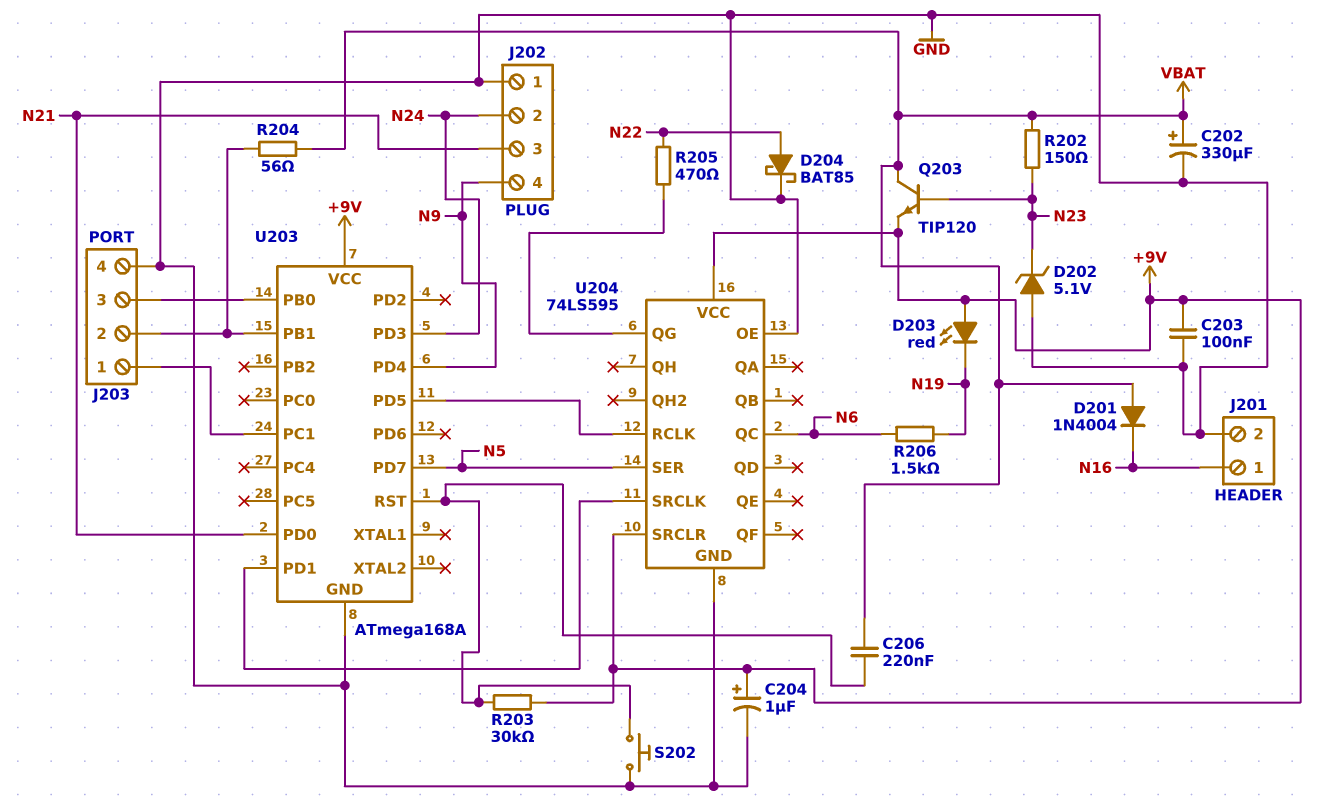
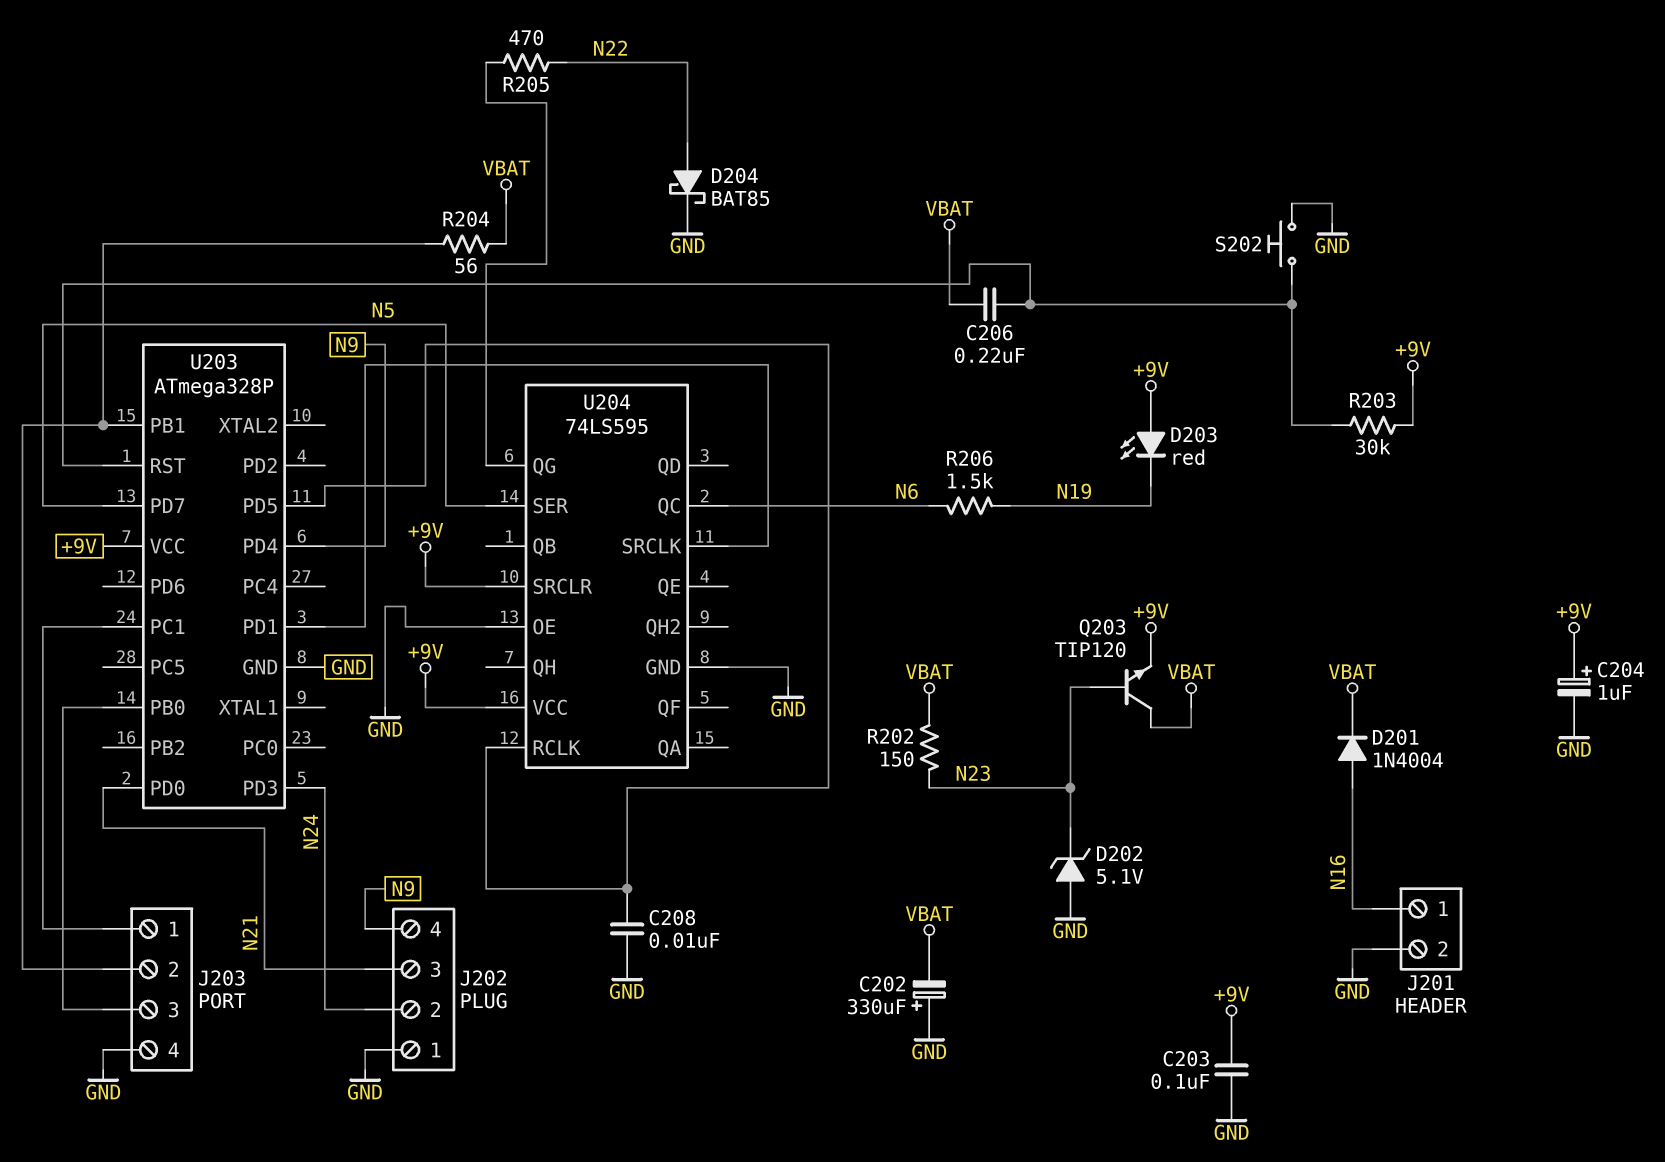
C202: 330uF (plus VBAT, minus GND) -> 330uF (plus GND, minus VBAT)
C208: none -> 10nF (GND, U203/PD5)
D201: diode 1N4004 (A VBAT, K N16) -> diode 1N4004 (A N16, K VBAT)
U203: ATmega168A -> ATmega328P

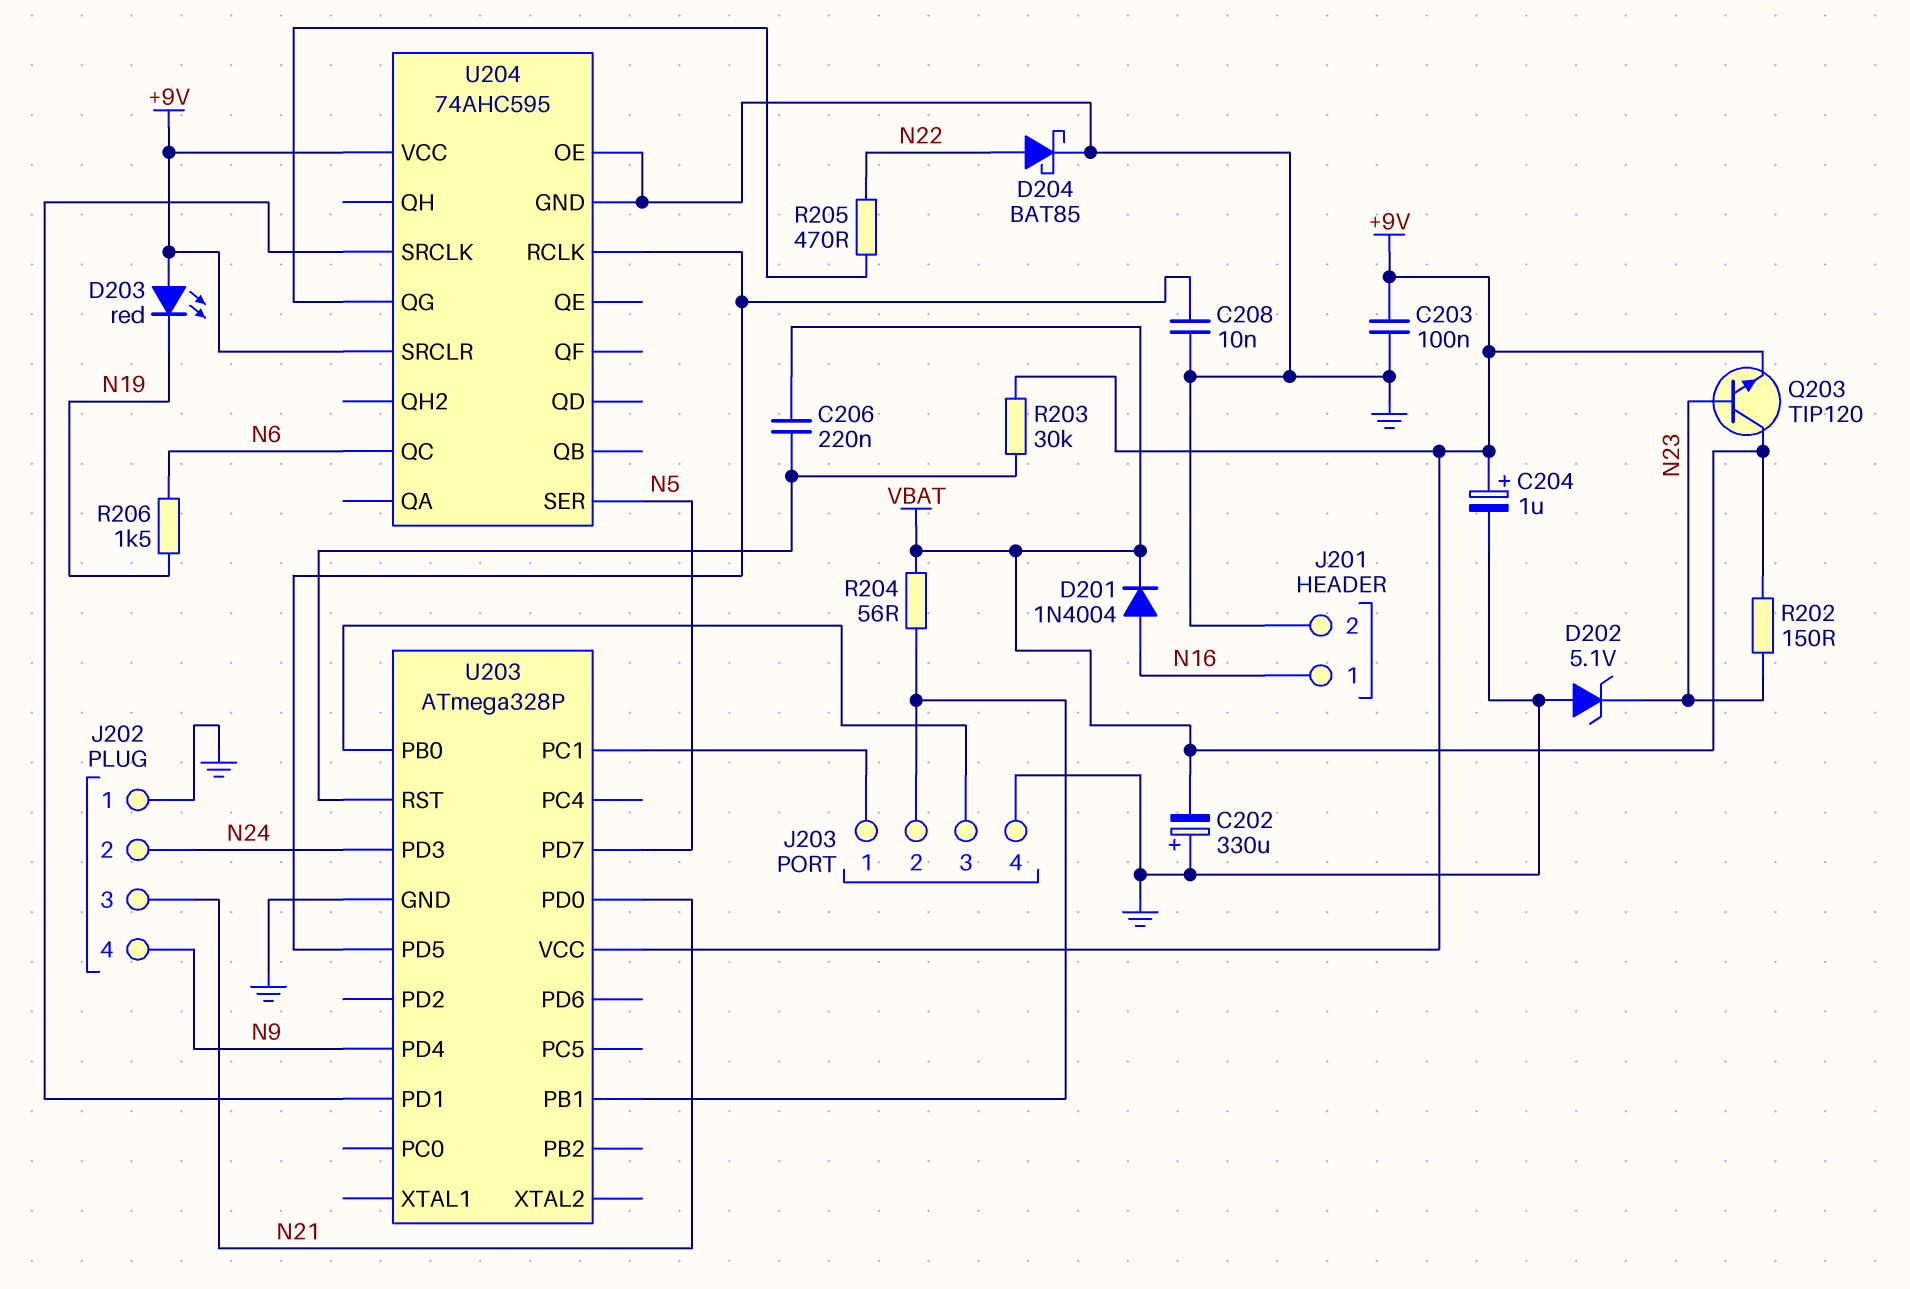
S202: button (GND, U203/RST) -> none
U204: 74LS595 -> 74AHC595

